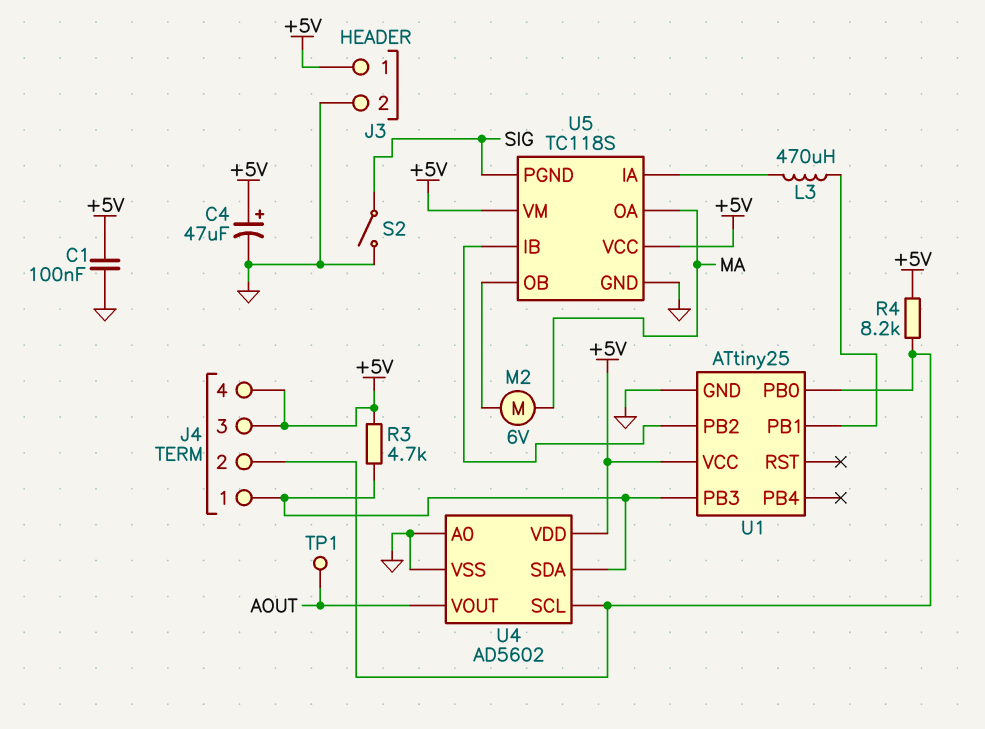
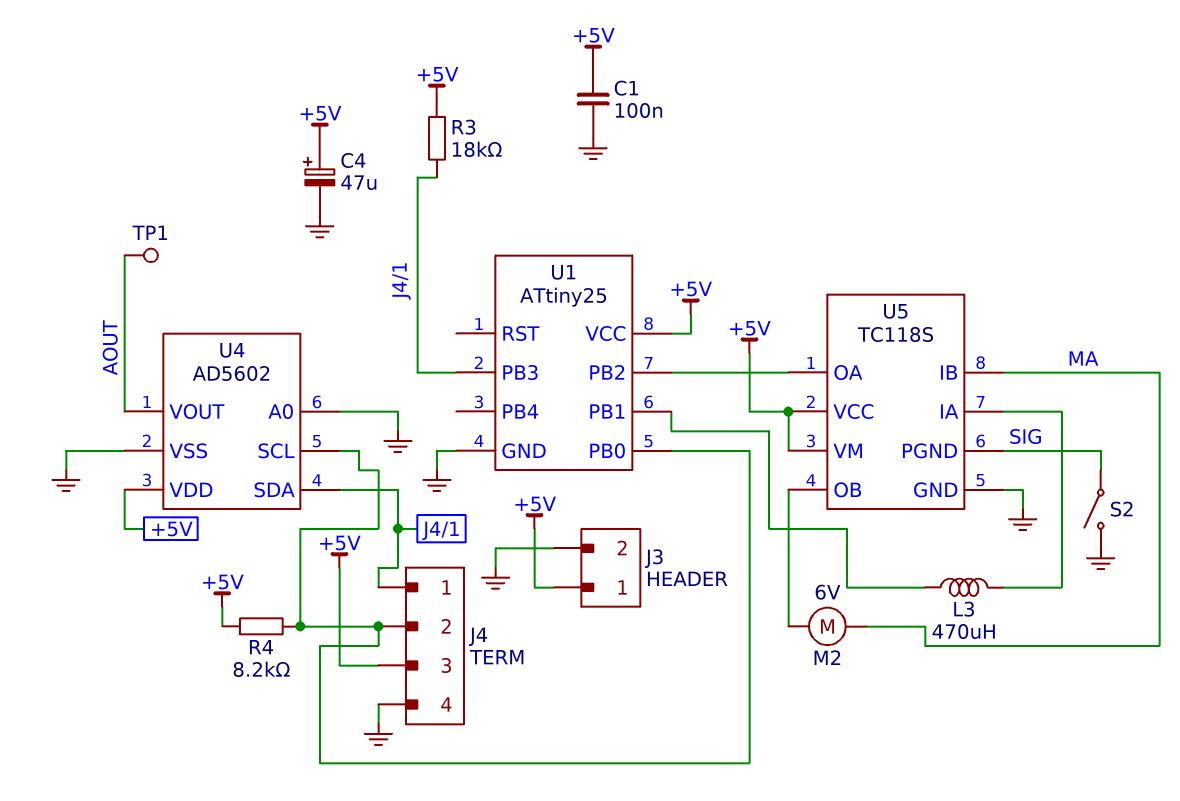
J4 pin 4: +5V -> GND
R3: 4.7k (+5V, J4/1) -> 18k (+5V, J4/1)
U5 pin IB: U1/PB2 -> MA
U5 pin OA: MA -> U1/PB2

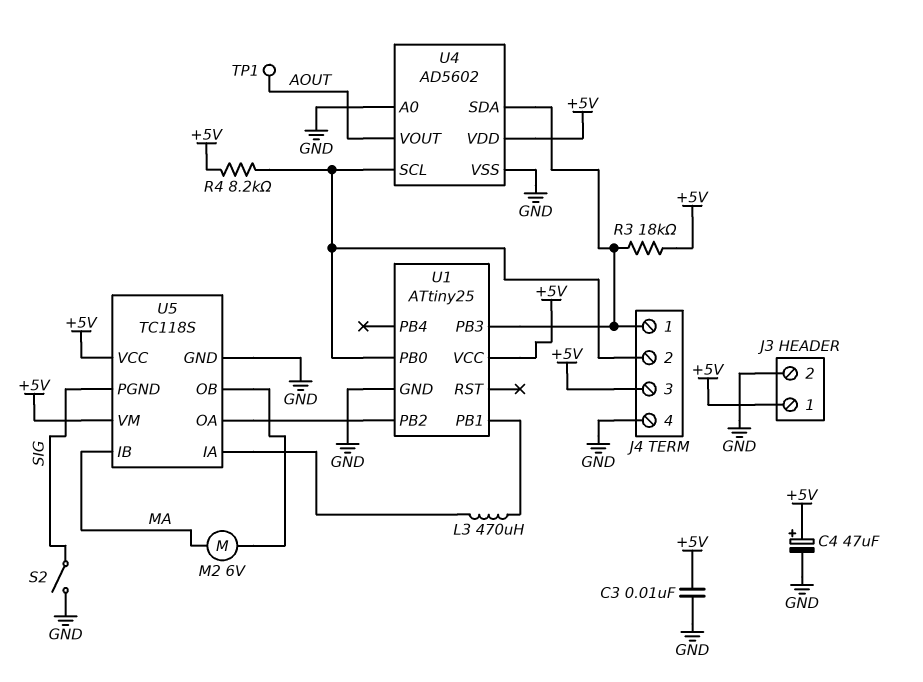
C1: 100nF (+5V, GND) -> none
C3: none -> 10nF (+5V, GND)

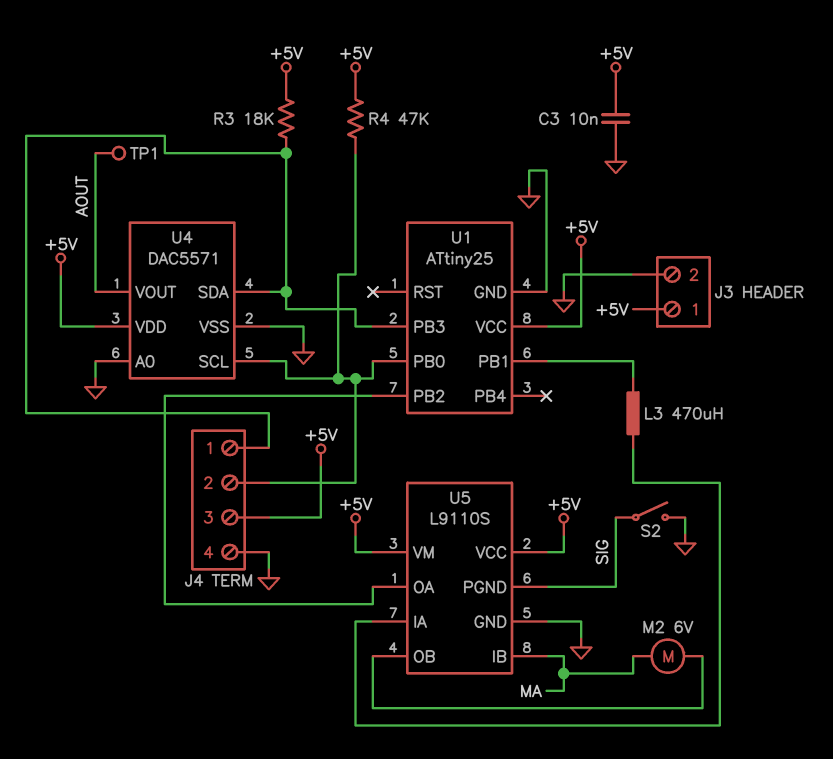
C4: 47uF (plus +5V, minus GND) -> none
R4: 8.2k (+5V, J4/2) -> 47k (+5V, J4/2)
U4: AD5602 -> DAC5571
U5: TC118S -> L9110S

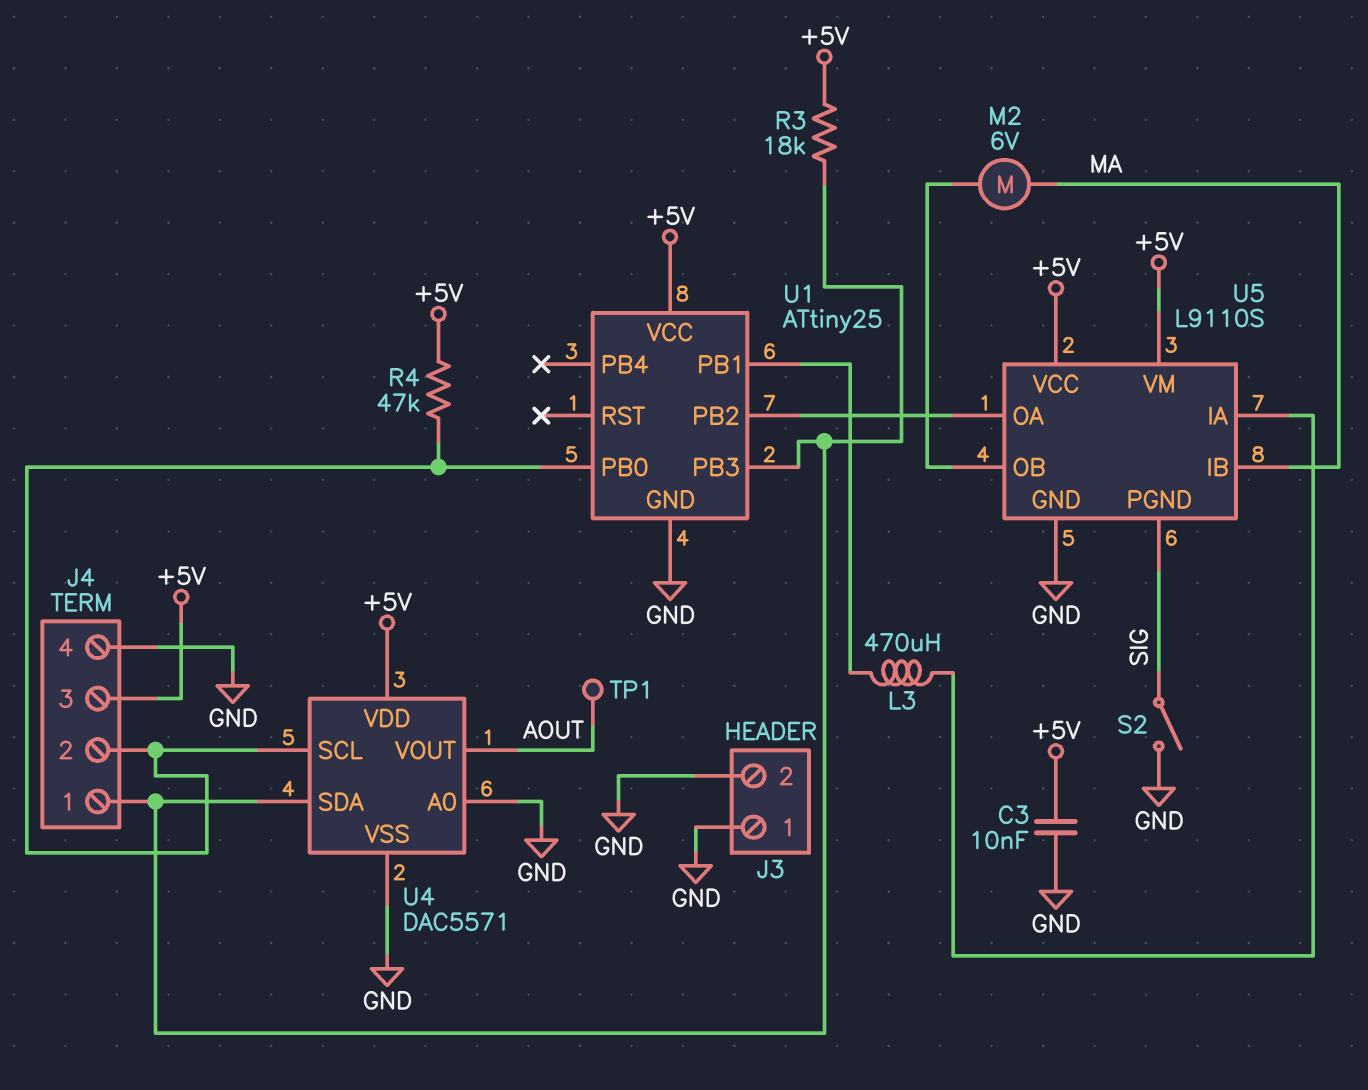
J3 pin 1: +5V -> GND

